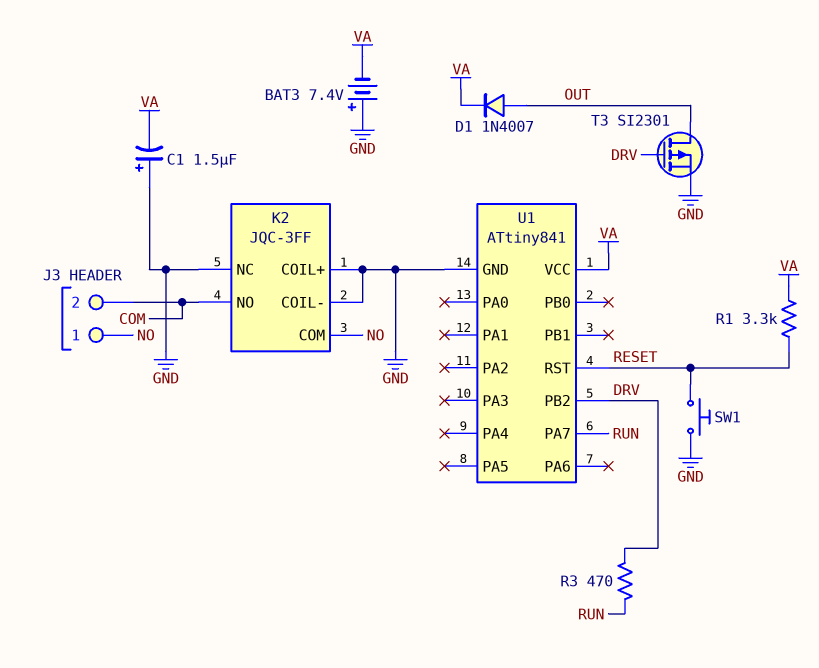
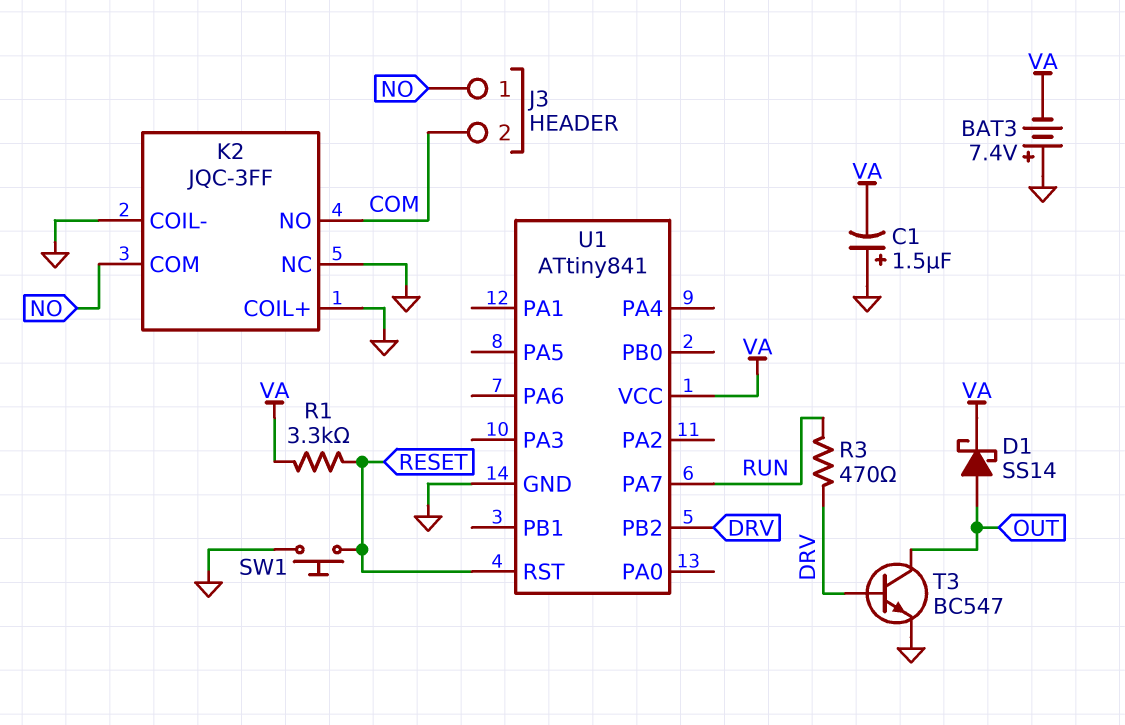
D1: diode 1N4007 (A OUT, K VA) -> schottky SS14 (A OUT, K VA)
T3: PMOS SI2301 (G DRV, D OUT, S GND) -> NPN BC547 (B DRV, C OUT, E GND)

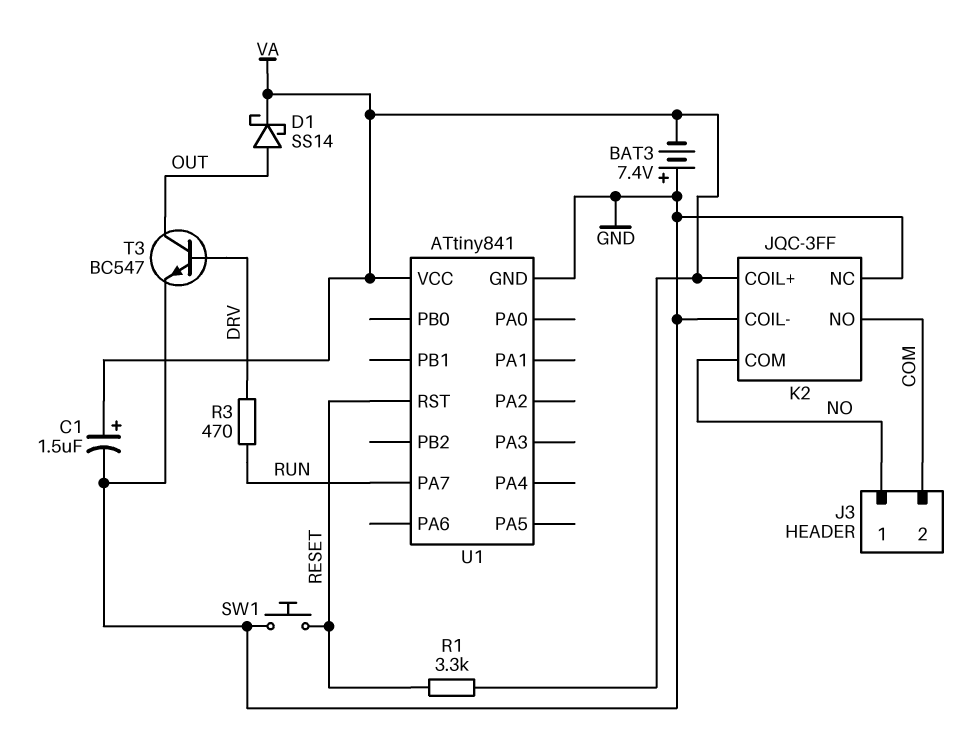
C1: 1.5uF (plus GND, minus VA) -> 1.5uF (plus VA, minus GND)
K2 pin COIL+: GND -> VA
U1 pin PB2: DRV -> none

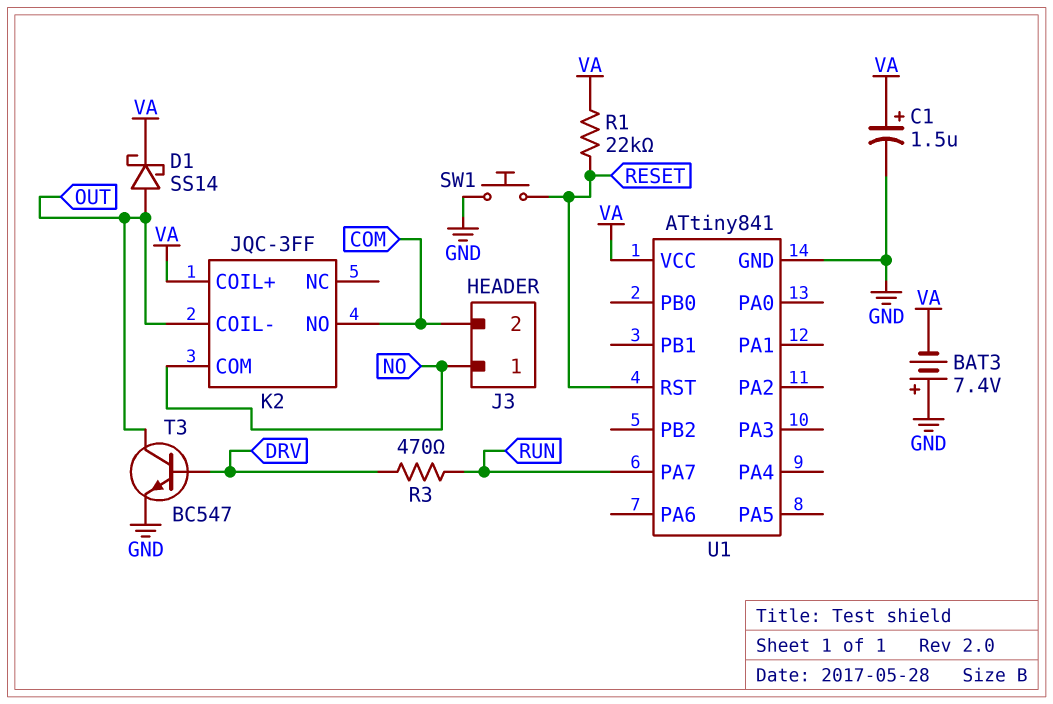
K2 pin COIL-: GND -> OUT
K2 pin NC: GND -> none
R1: 3.3k (RESET, VA) -> 22k (RESET, VA)

